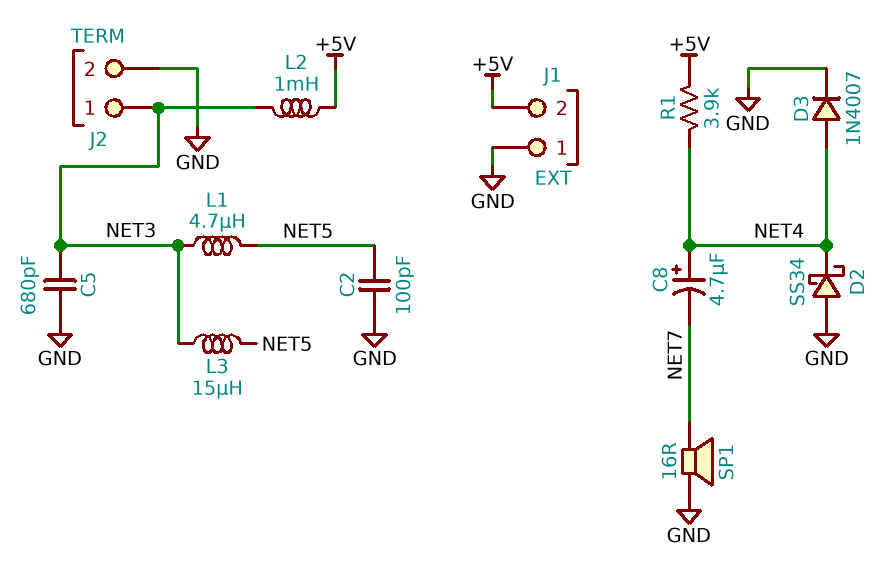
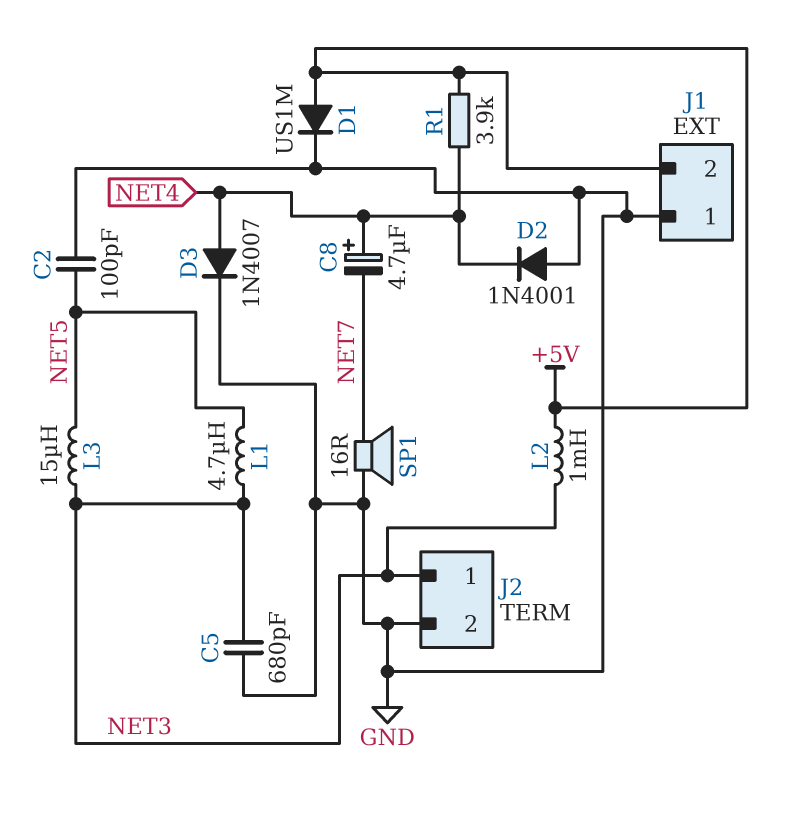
D1: none -> diode US1M (A +5V, K GND)
D2: schottky SS34 (A GND, K NET4) -> diode 1N4001 (A GND, K NET4)

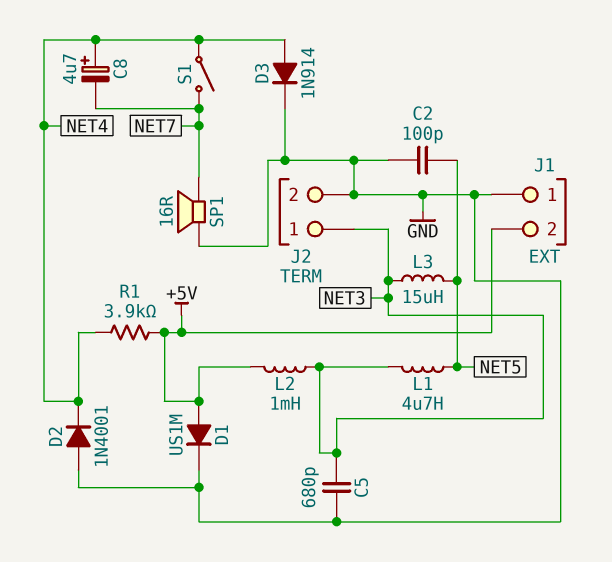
D3: diode 1N4007 (A NET4, K GND) -> diode 1N914 (A NET4, K GND)
S1: none -> switch (NET4, NET7)

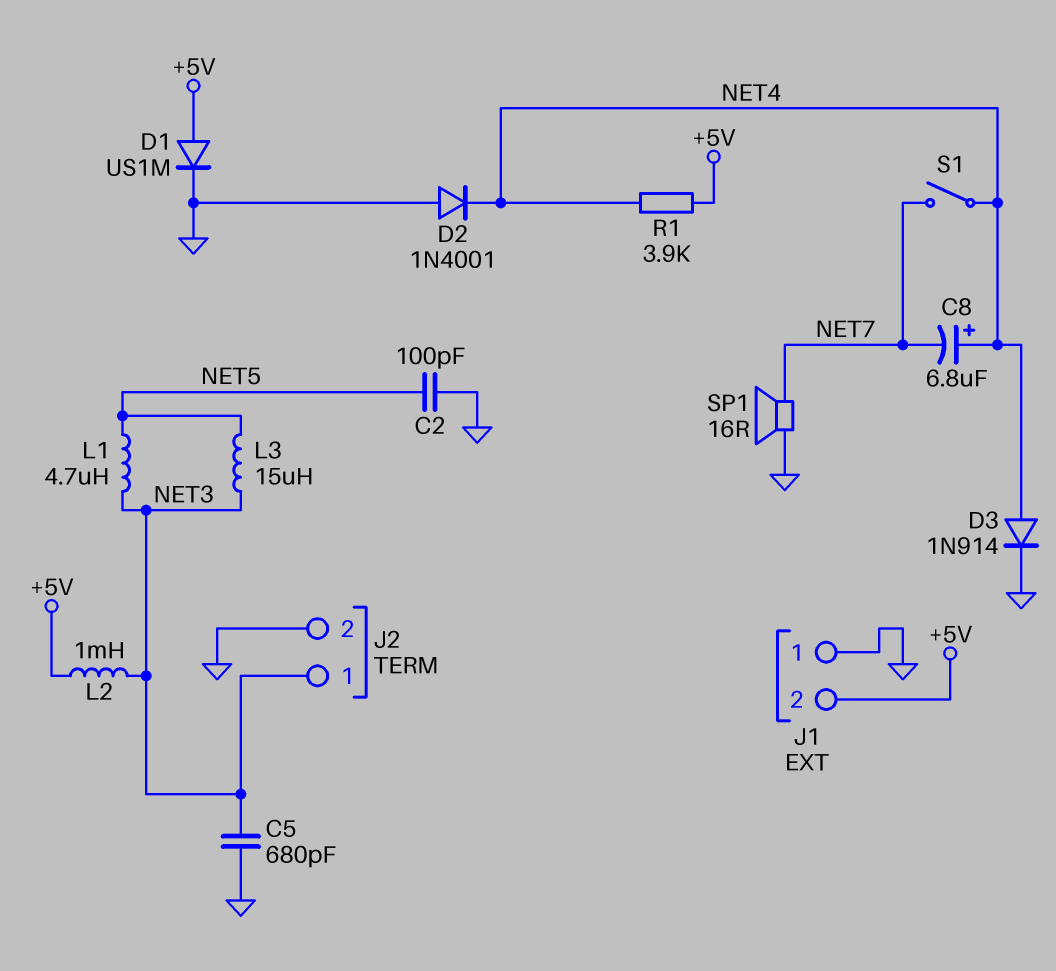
C8: 4.7uF (plus NET4, minus NET7) -> 6.8uF (plus NET4, minus NET7)

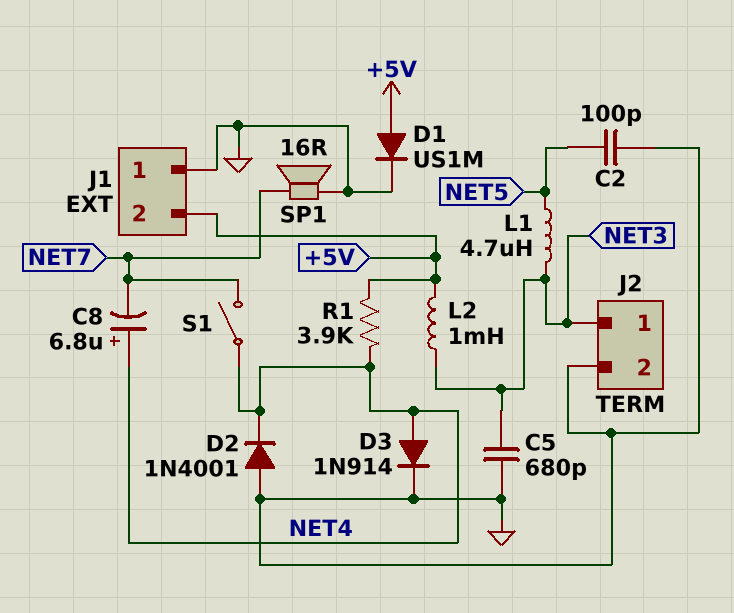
L3: 15uH (NET3, NET5) -> none

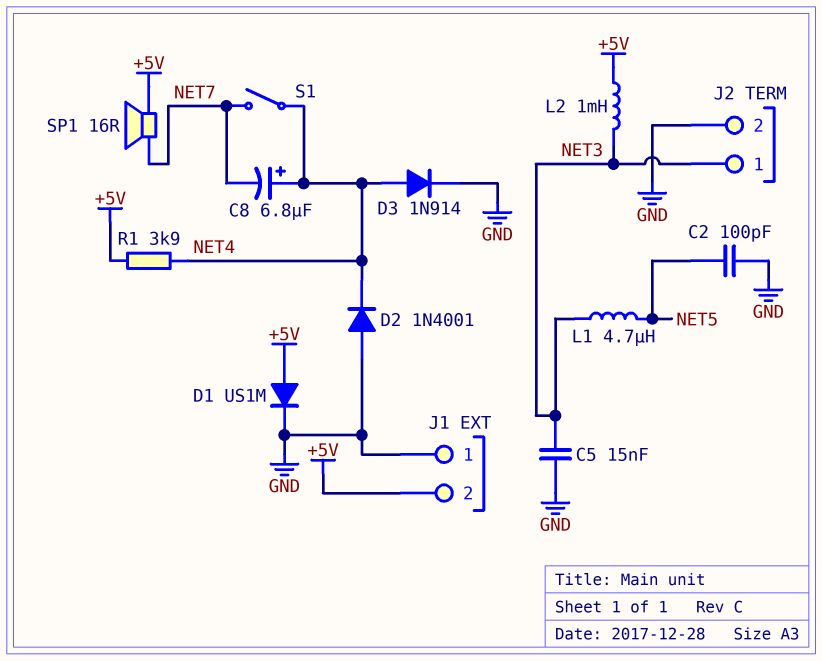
C5: 680pF (GND, NET3) -> 15nF (GND, NET3)
SP1: speaker 16R (GND, NET7) -> speaker 16R (+5V, NET7)

